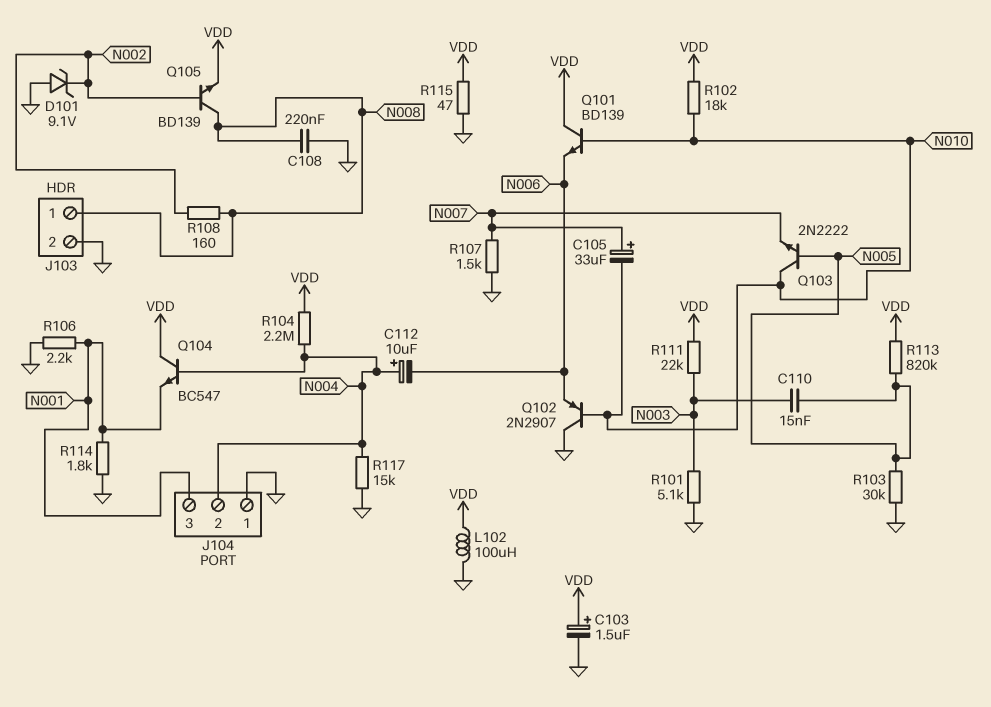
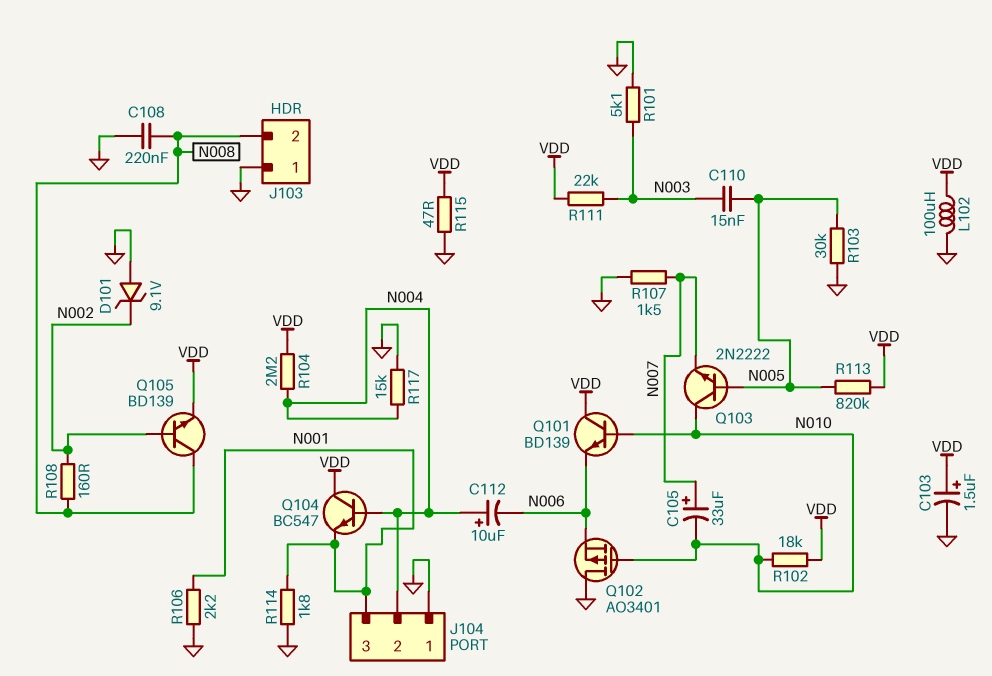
J103 pin 1: N008 -> GND
J103 pin 2: GND -> N008
Q102: PNP 2N2907 (B N010, C GND, E N006) -> PMOS AO3401 (G N010, D GND, S N006)

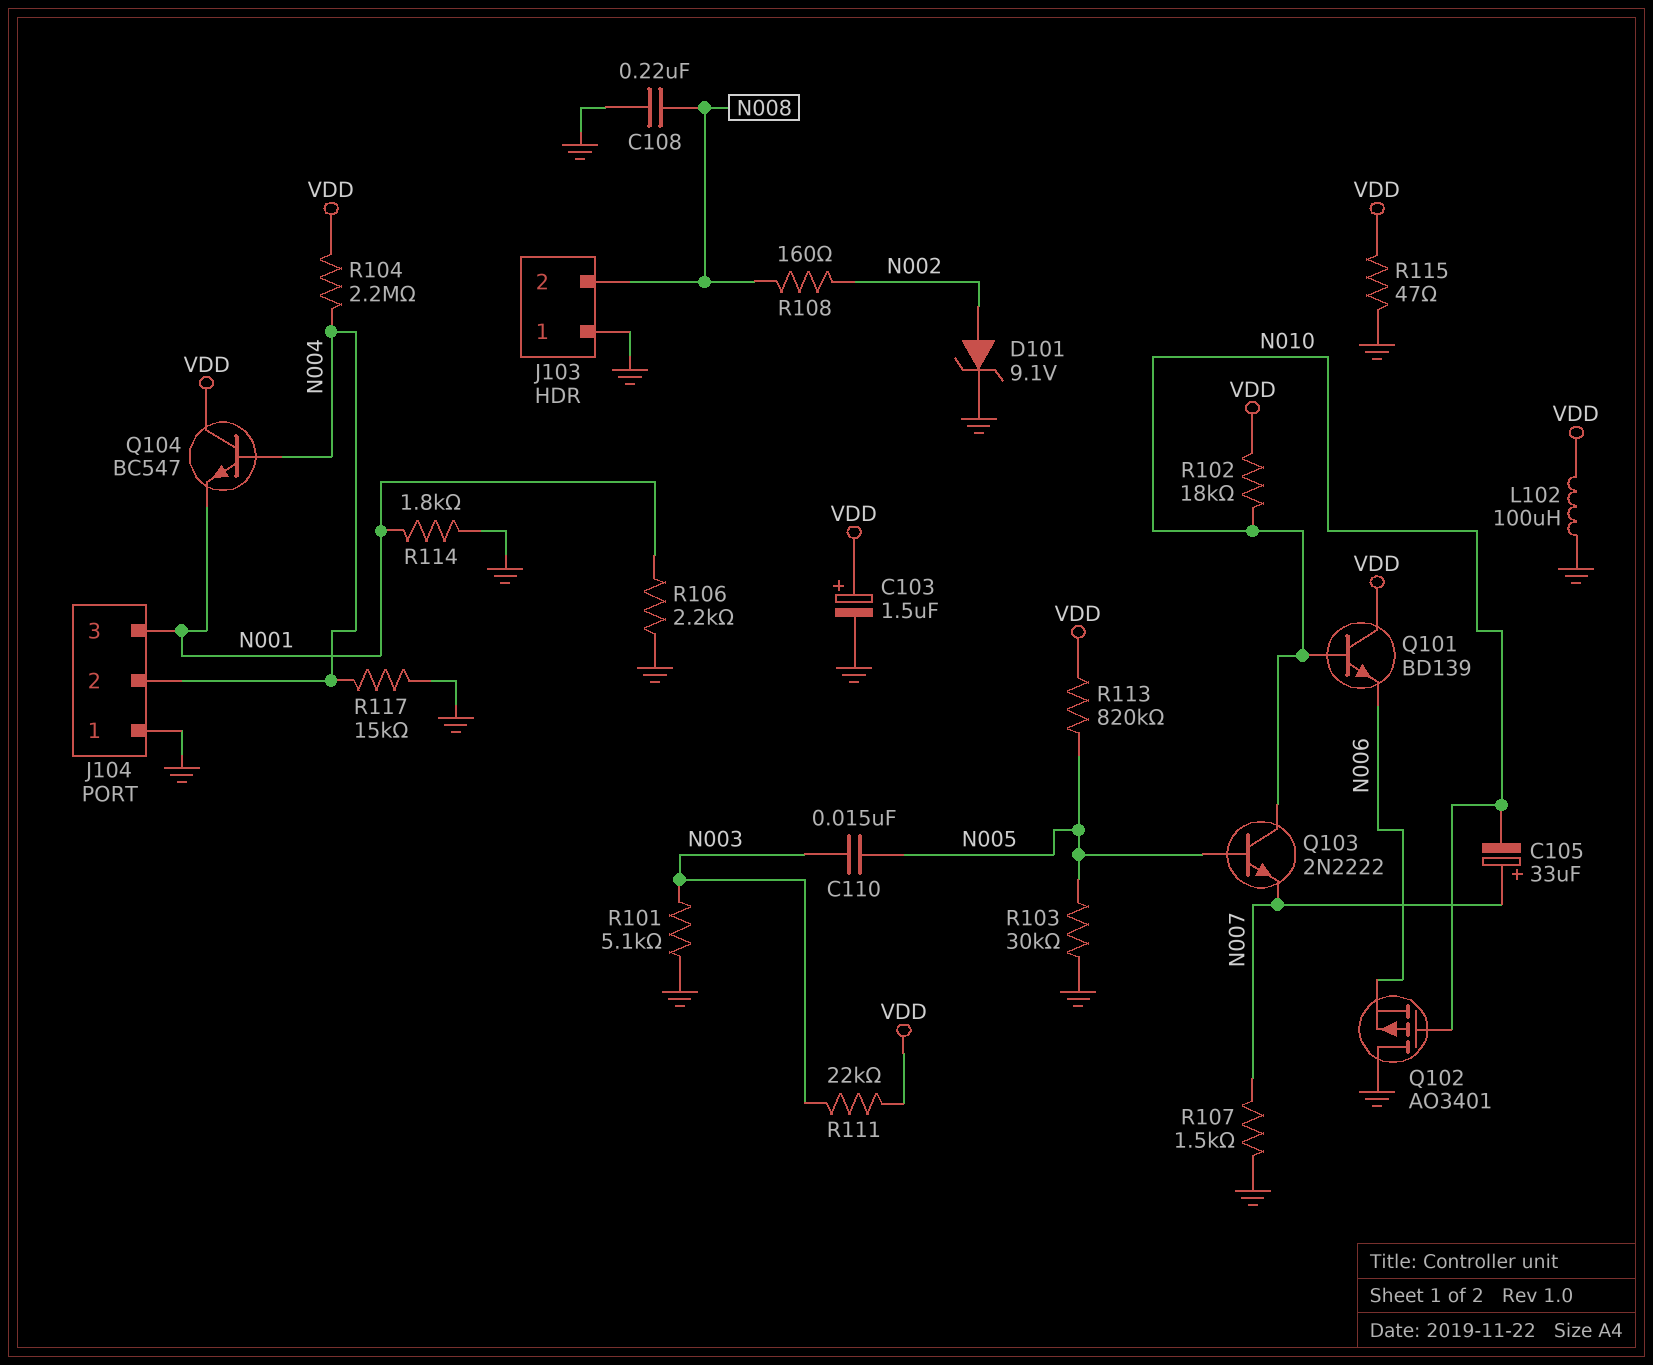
C112: 10uF (plus N004, minus N006) -> none
D101: zener 9.1V (A GND, K N002) -> zener 9.1V (A N002, K GND)
Q105: NPN BD139 (B N002, C N008, E VDD) -> none

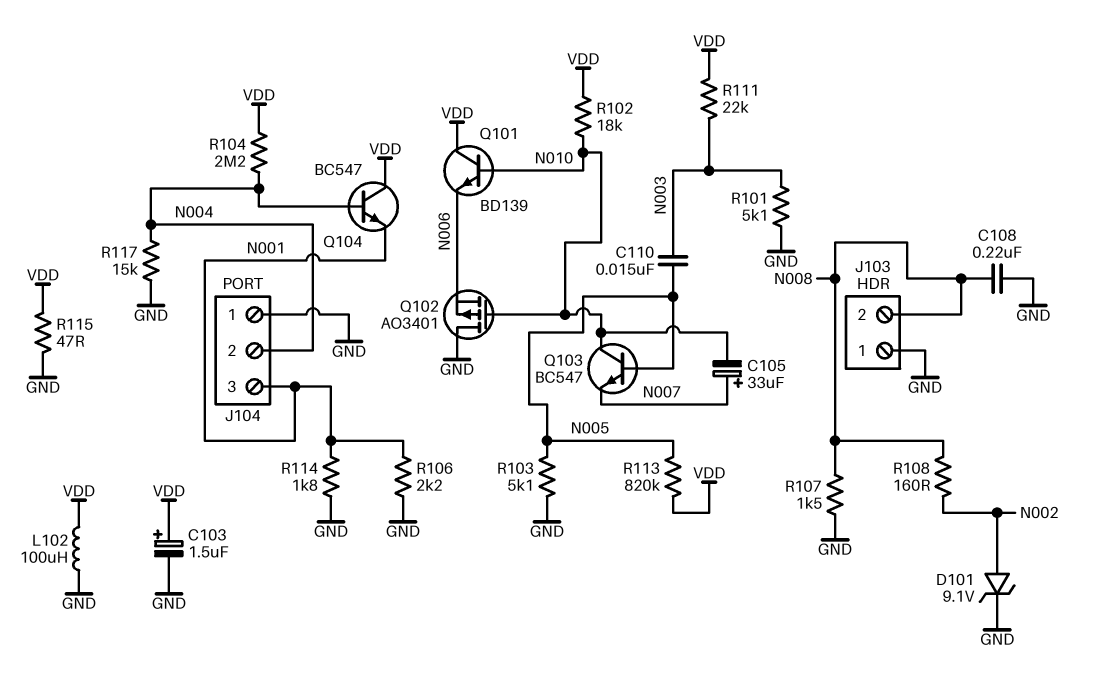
Q103: NPN 2N2222 (B N005, C N010, E N007) -> NPN BC547 (B N005, C N010, E N007)
R103: 30k (GND, N005) -> 5.1k (GND, N005)
R107: 1.5k (GND, N007) -> 1.5k (GND, N008)

